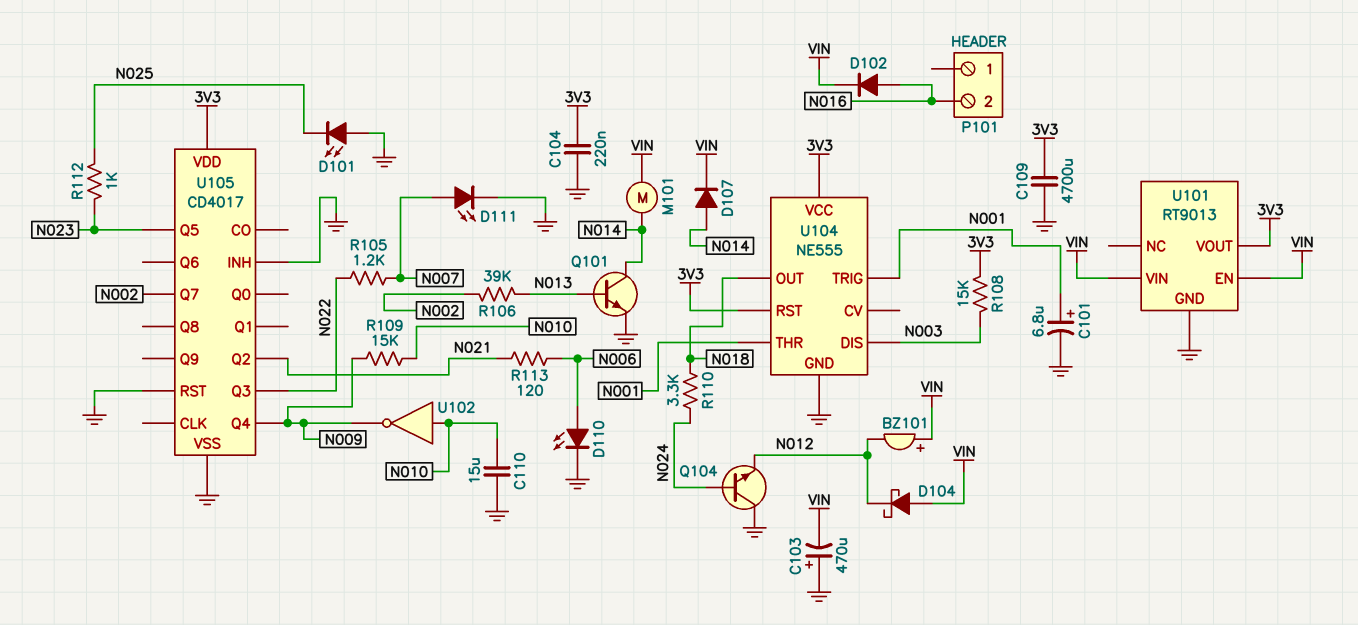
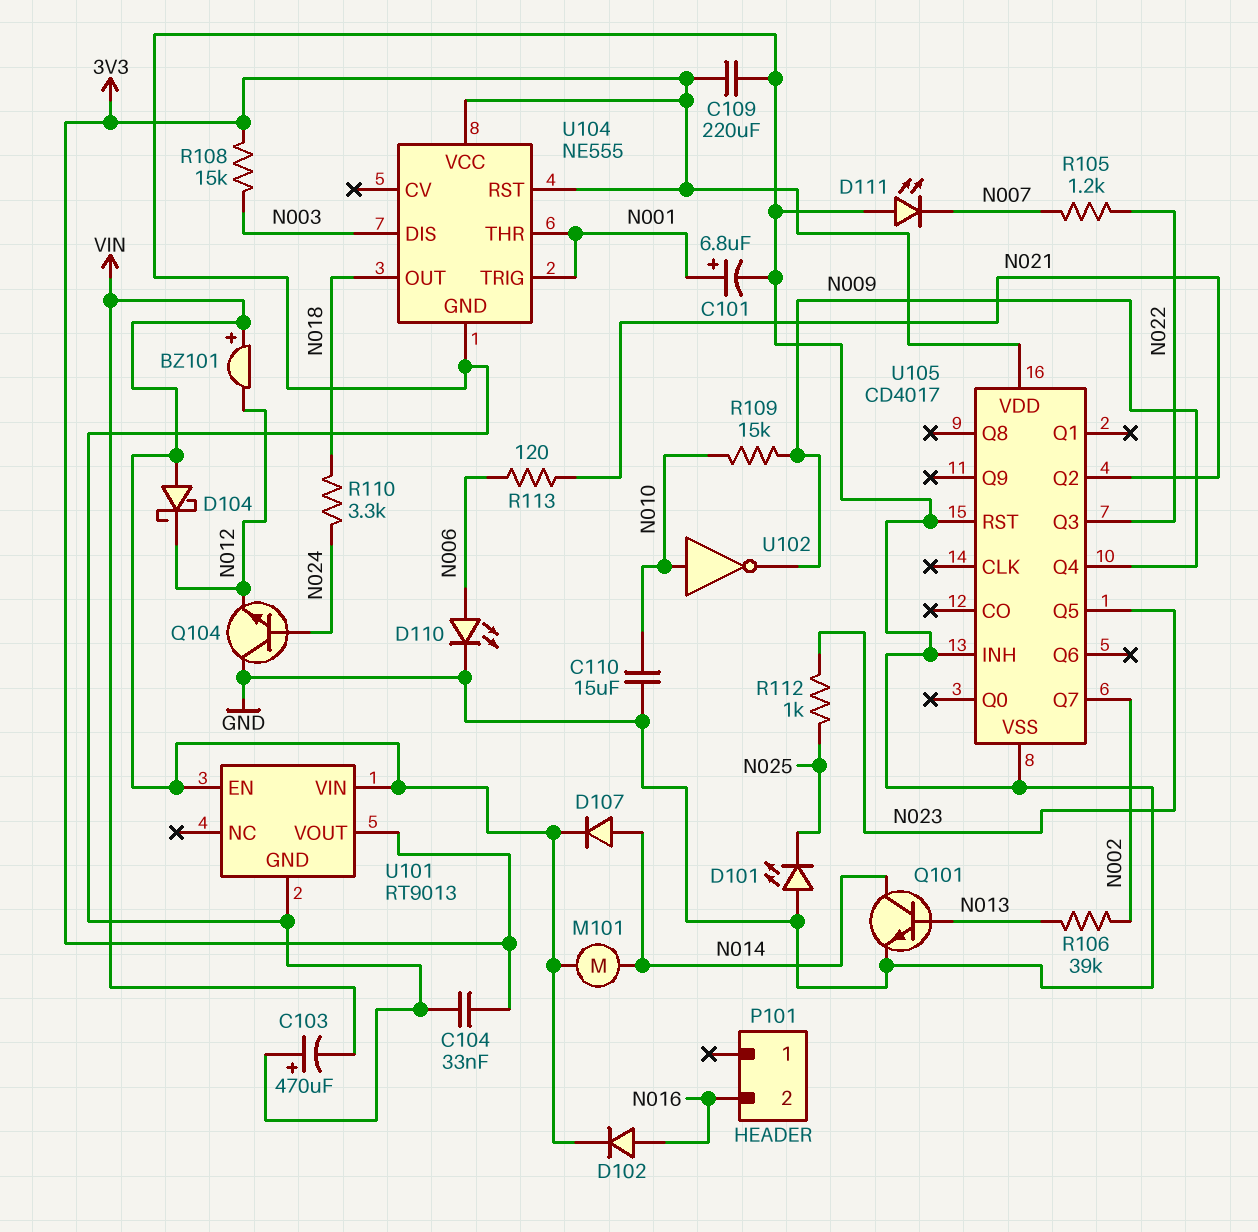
C104: 220nF (3V3, GND) -> 33nF (3V3, GND)
C109: 4700uF (3V3, GND) -> 220uF (3V3, GND)
D111: LED (A N007, K GND) -> LED (A GND, K N007)

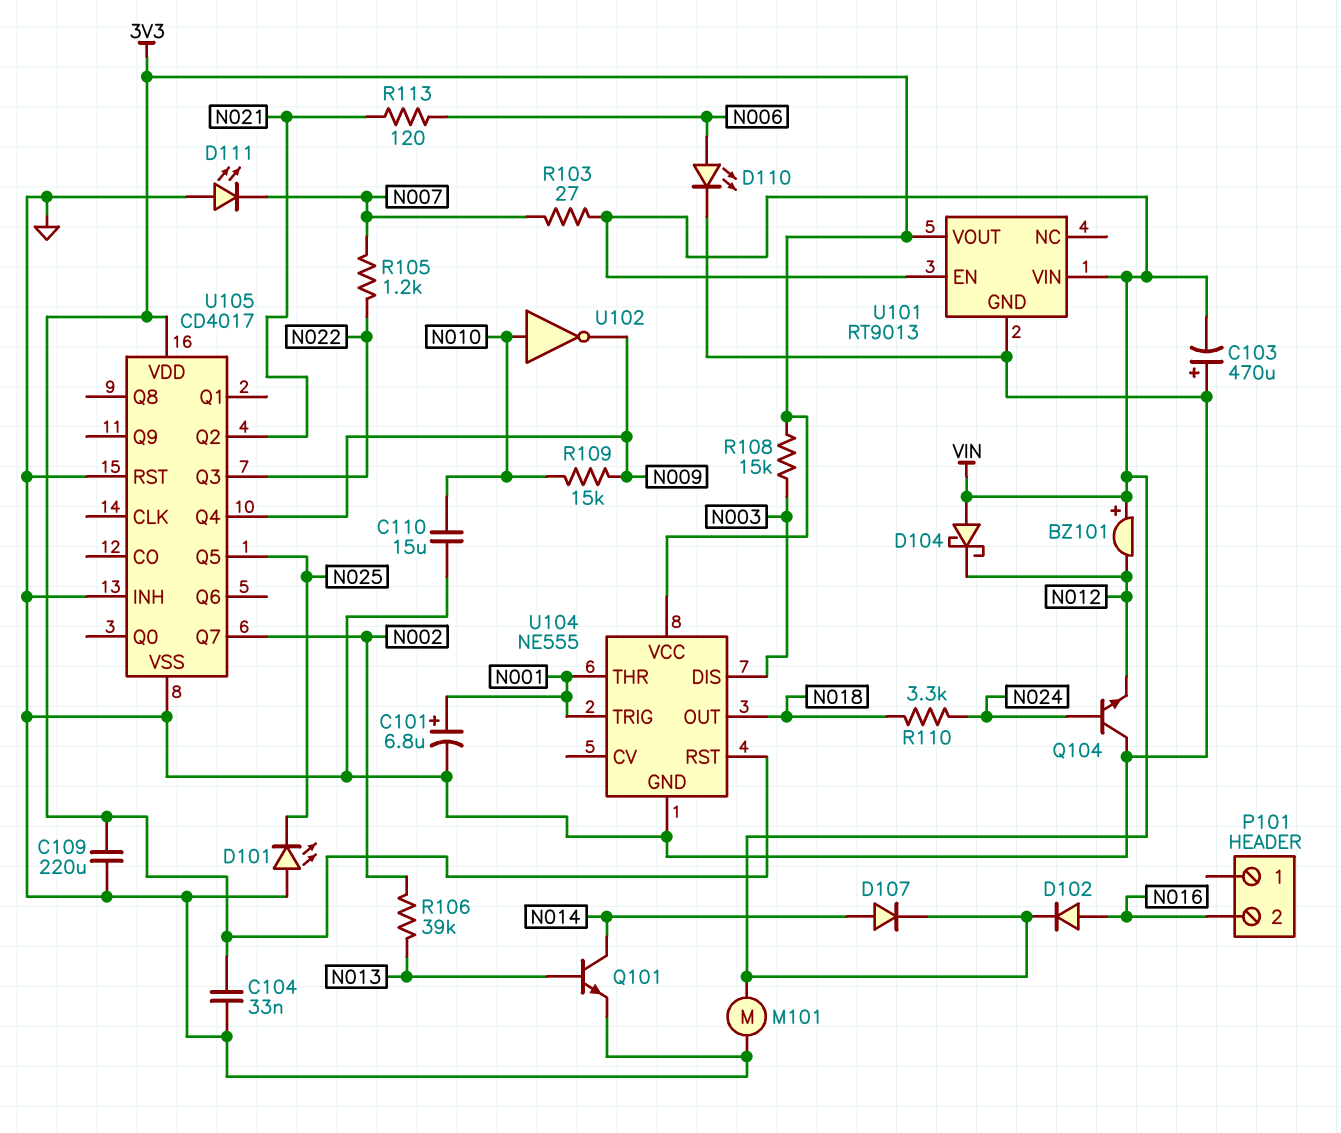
M101: motor (N014, VIN) -> motor (GND, VIN)
R103: none -> 27 (N007, VIN)
R112: 1k (N023, N025) -> none
U105 pin Q5: N023 -> N025

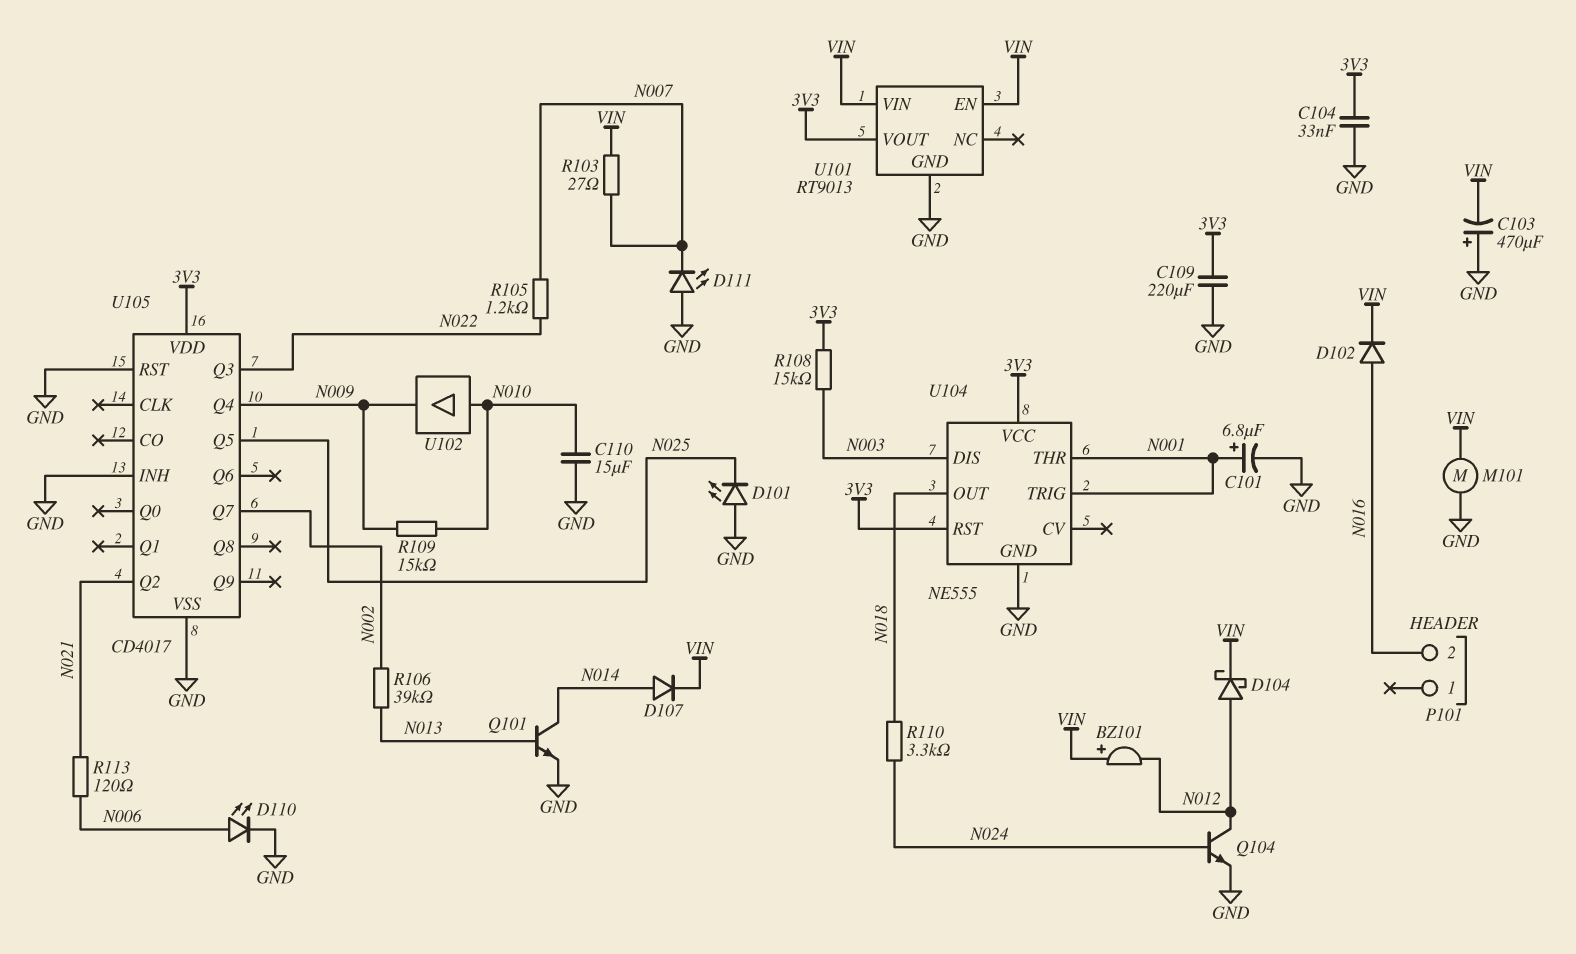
D104: schottky (A VIN, K N012) -> schottky (A N012, K VIN)
Q104: NPN (B N024, C GND, E N012) -> NPN (B N024, C N012, E GND)
U102: NOT (in N010, out N009) -> buffer (in N010, out N009)

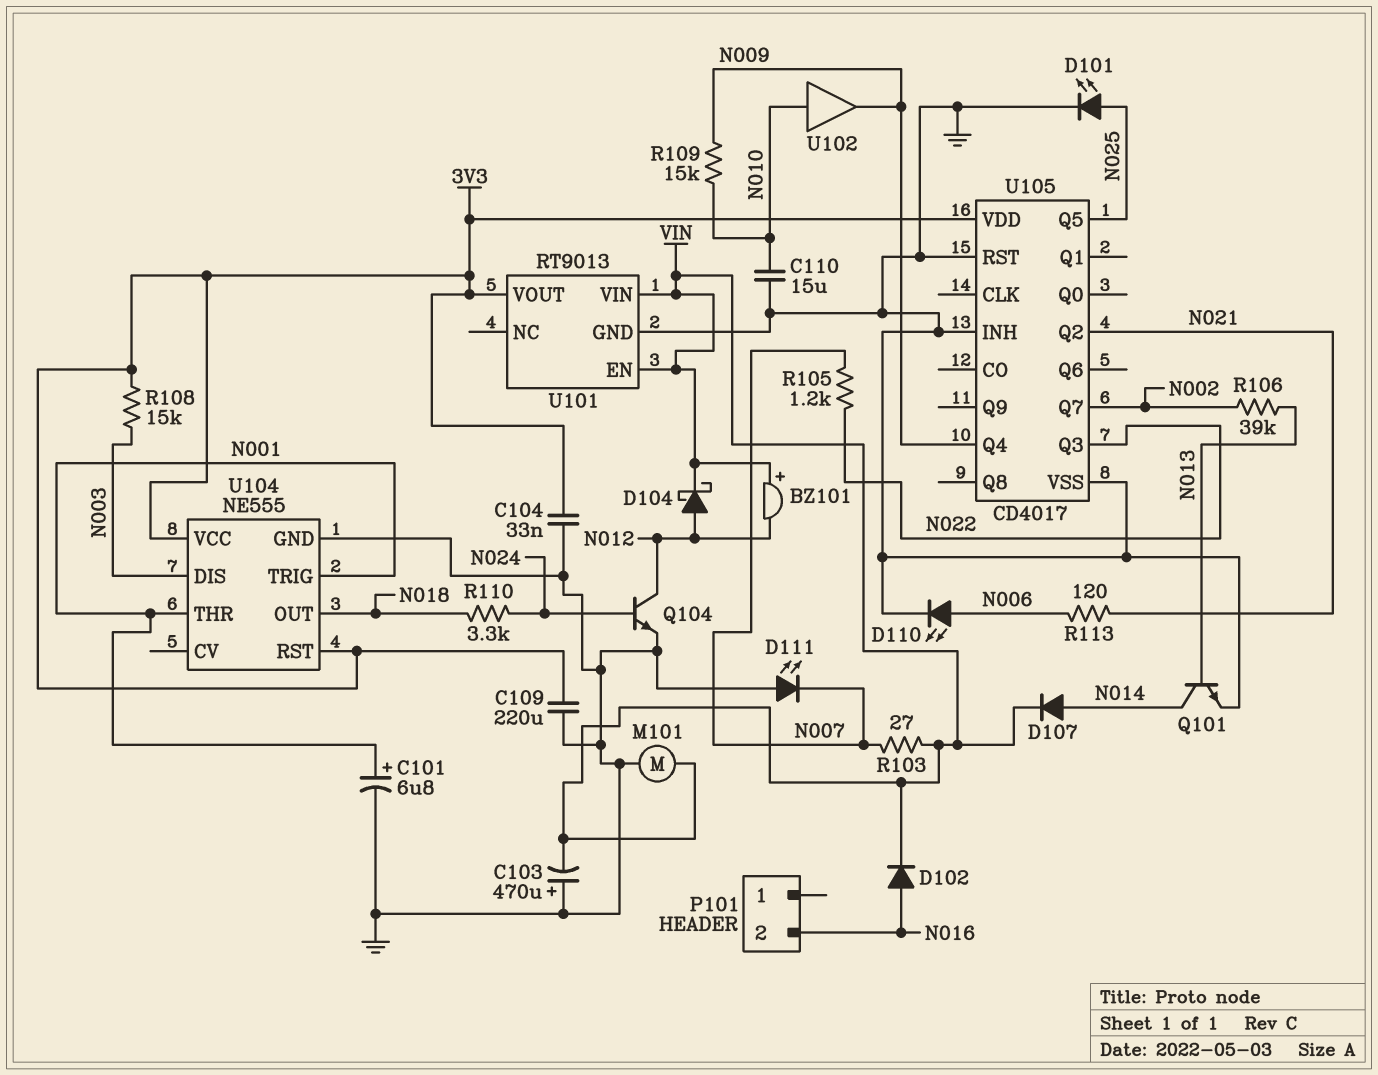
D101: LED (A GND, K N025) -> LED (A N025, K GND)

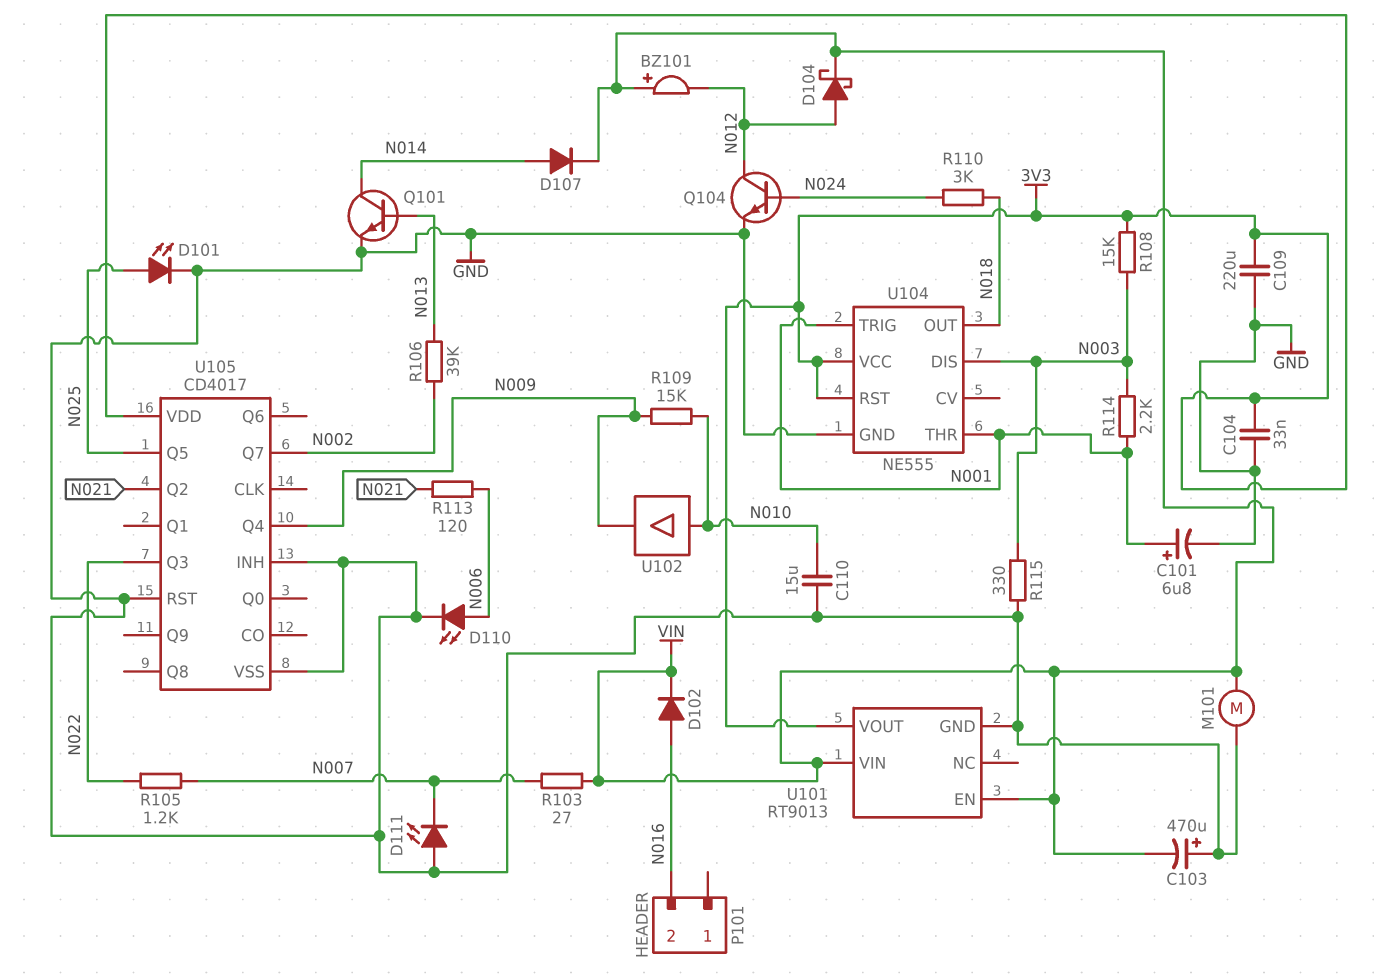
R110: 3.3k (N018, N024) -> 3k (N018, N024)
R114: none -> 2.2k (N001, N003)
R115: none -> 330 (GND, N003)

